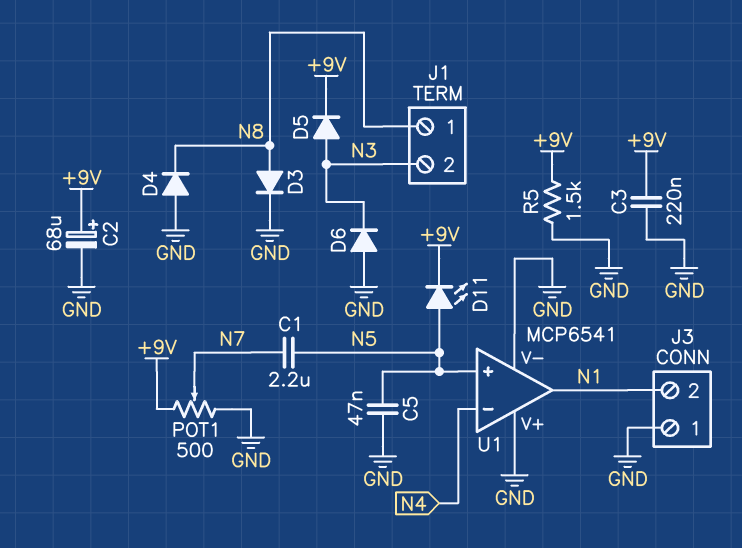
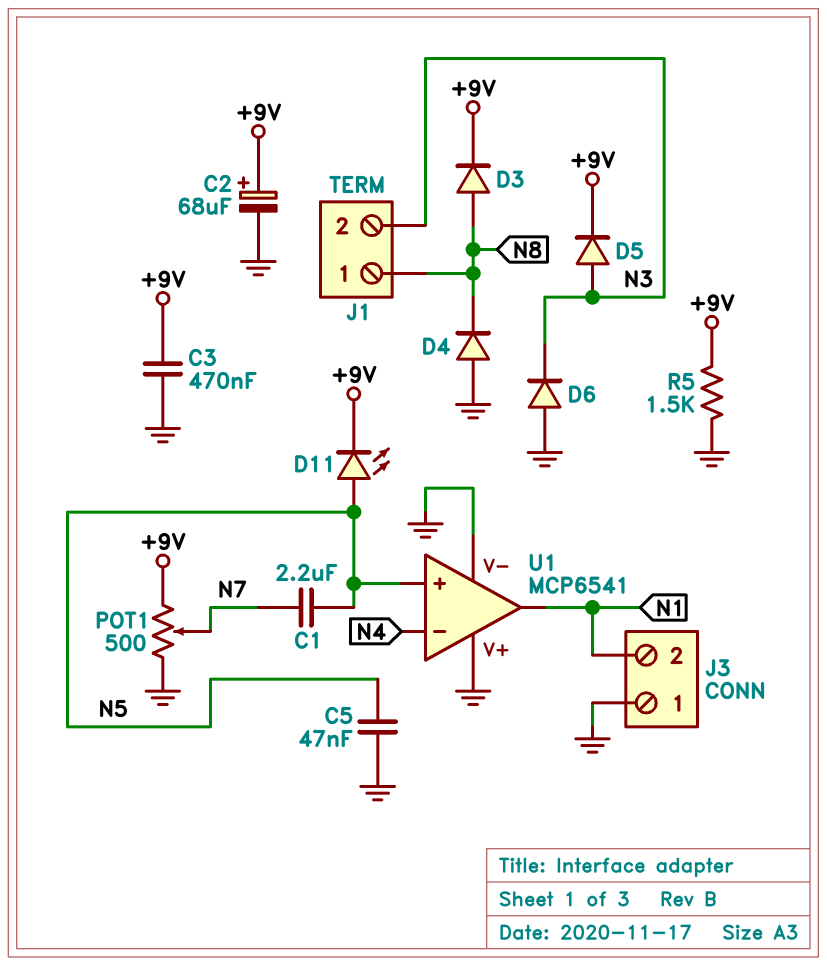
C3: 220nF (+9V, GND) -> 470nF (+9V, GND)
D3: diode (A N8, K GND) -> diode (A N8, K +9V)

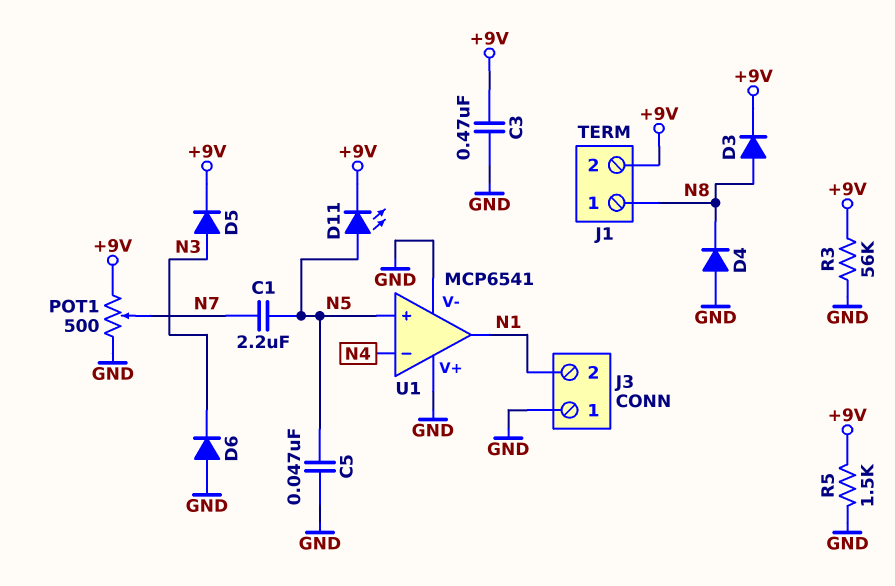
C2: 68uF (plus +9V, minus GND) -> none
J1 pin 2: N3 -> +9V
R3: none -> 56k (+9V, GND)

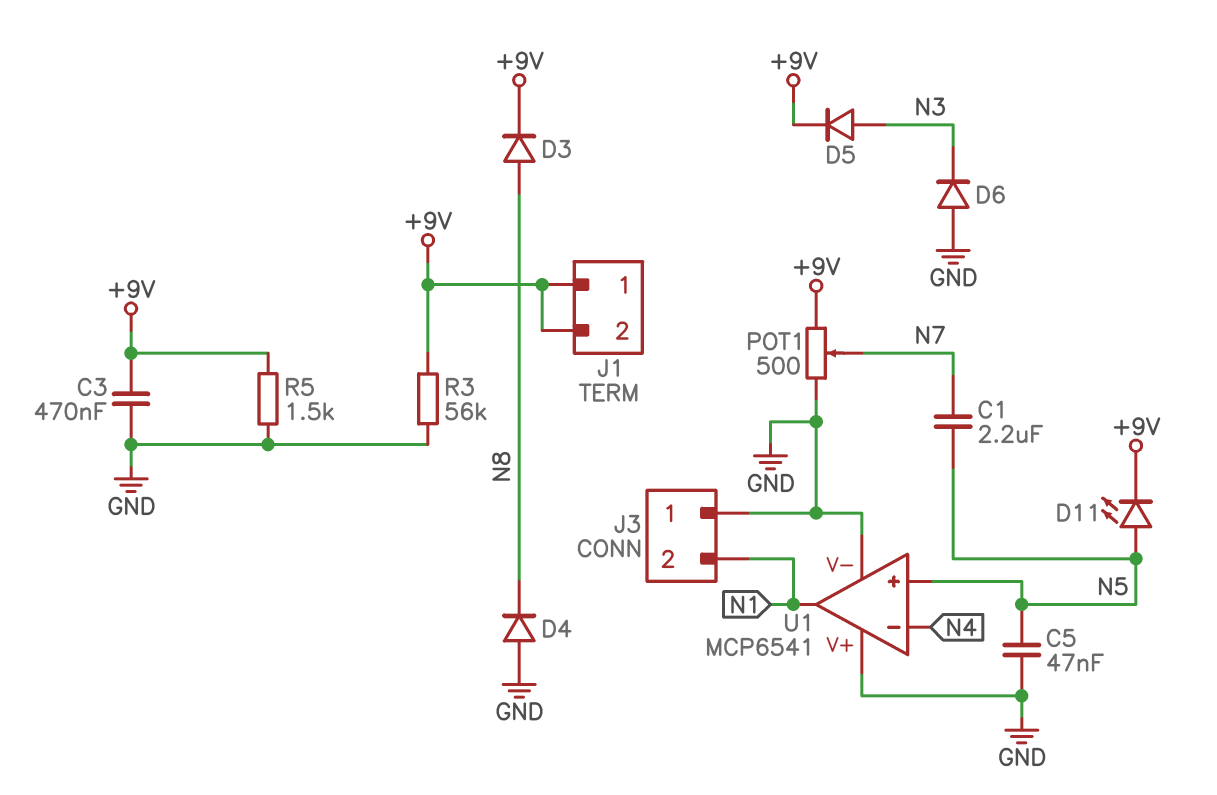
J1 pin 1: N8 -> +9V

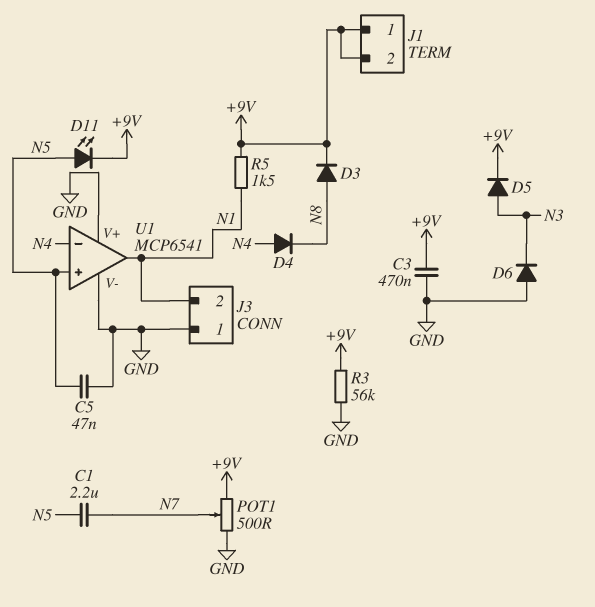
D4: diode (A GND, K N8) -> diode (A N4, K N8)
R5: 1.5k (+9V, GND) -> 1.5k (+9V, N1)

